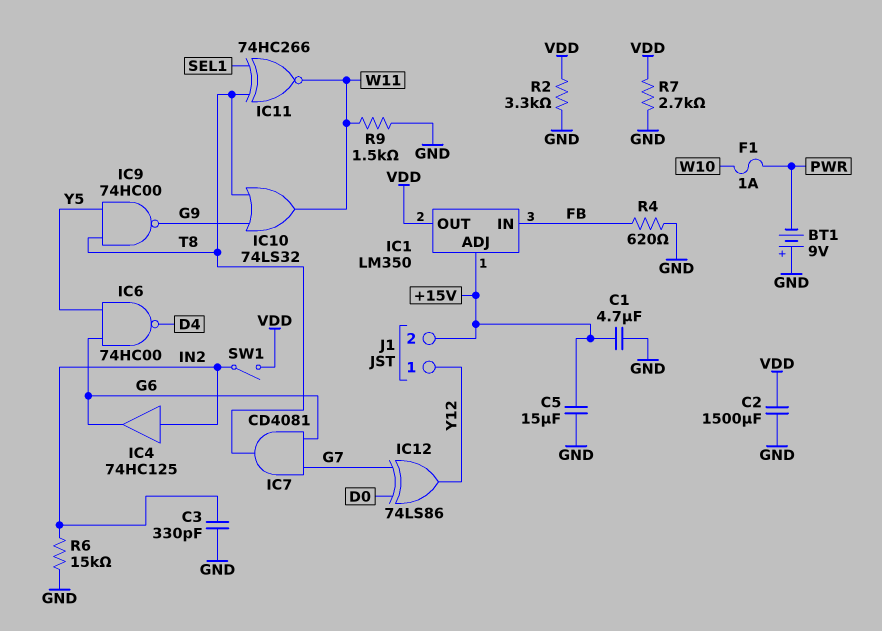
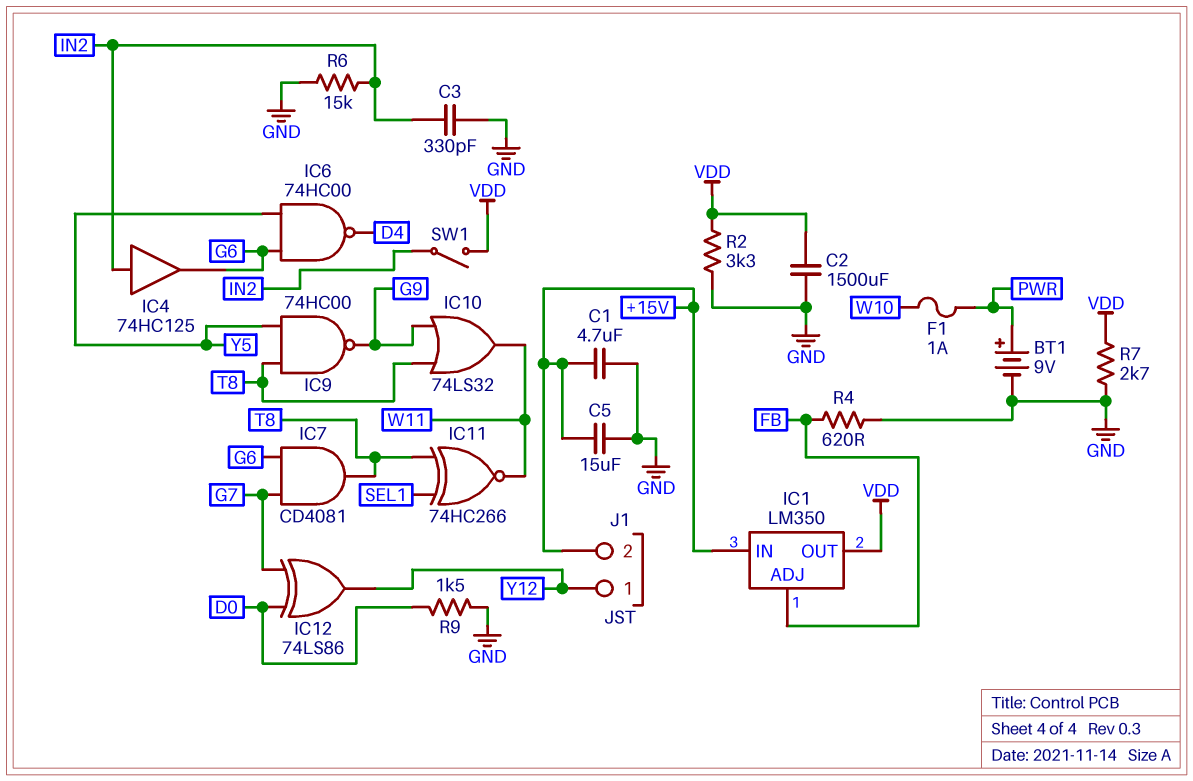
BT1: 9V (plus GND, minus PWR) -> 9V (plus PWR, minus GND)
IC1 pin ADJ: +15V -> FB
IC1 pin IN: FB -> +15V
R9: 1.5k (GND, W11) -> 1.5k (D0, GND)

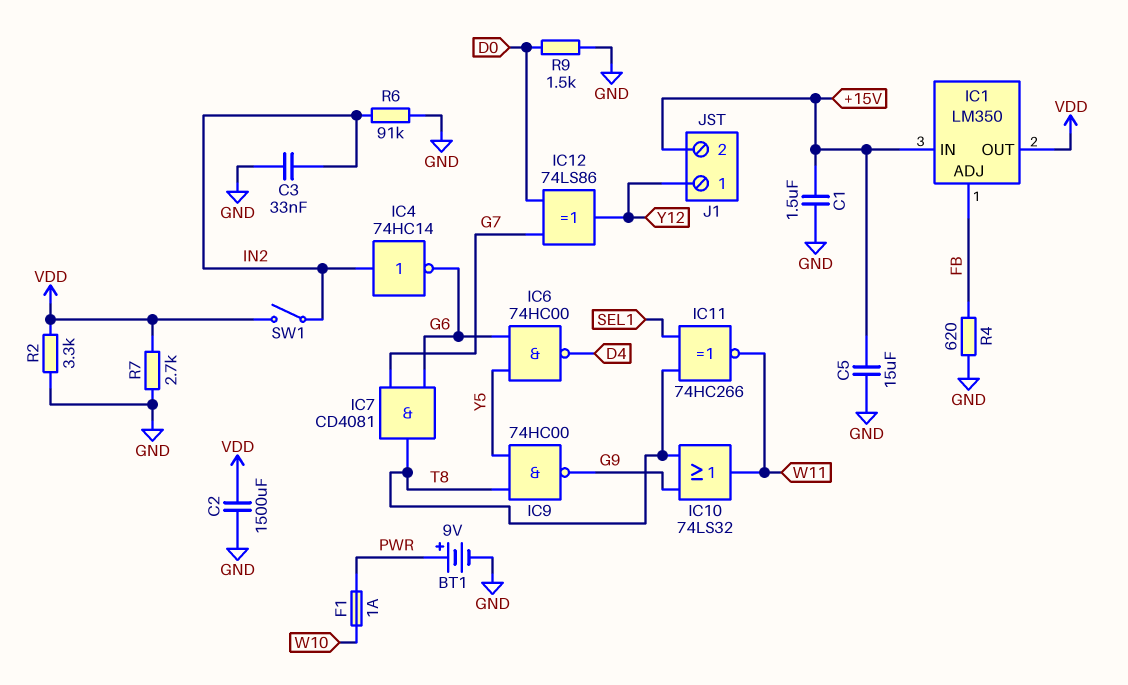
C1: 4.7uF (+15V, GND) -> 1.5uF (+15V, GND)
C3: 330pF (GND, IN2) -> 33nF (GND, IN2)
IC4: buffer 74HC125 (in IN2, out G6) -> NOT 74HC14 (in IN2, out G6)
R6: 15k (GND, IN2) -> 91k (GND, IN2)

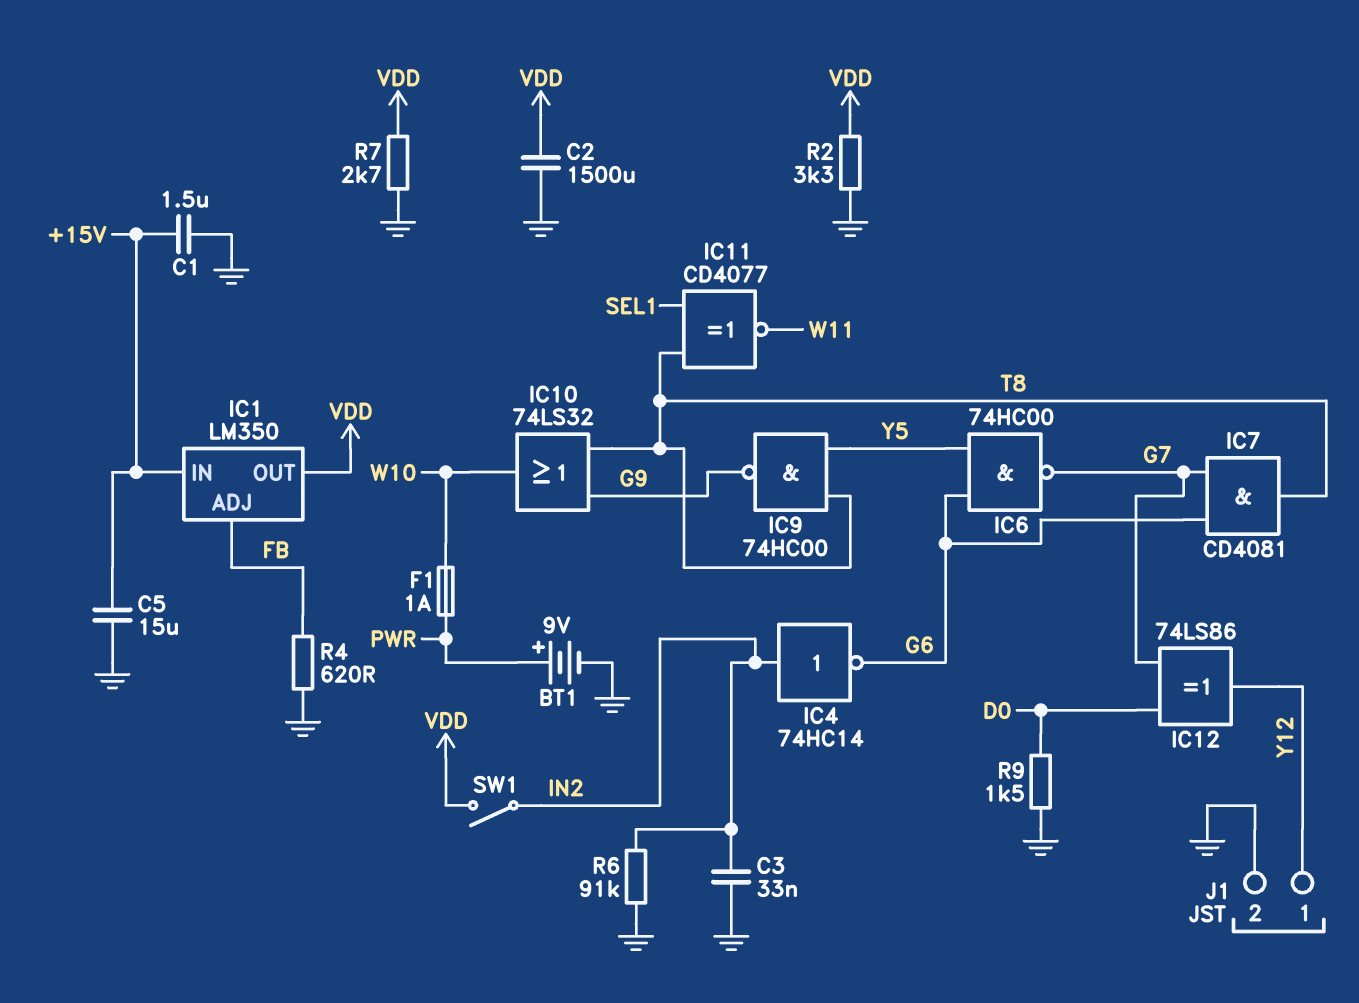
IC6: NAND 74HC00 (in G6, in Y5, out D4) -> NAND 74HC00 (in G6, in Y5, out G7)
IC10: OR 74LS32 (in G9, in T8, out W11) -> OR 74LS32 (in G9, in T8, out W10)
IC11: XNOR 74HC266 (in SEL1, in T8, out W11) -> XNOR CD4077 (in SEL1, in T8, out W11)
J1 pin 2: +15V -> GND

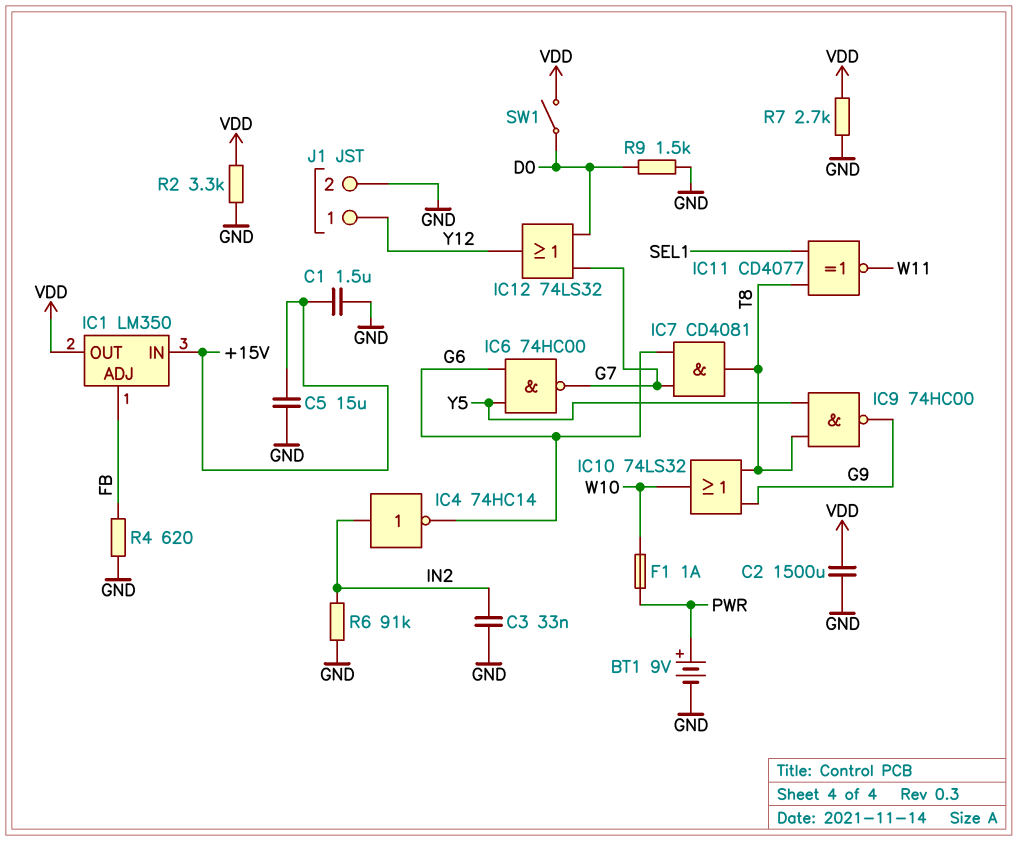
IC12: XOR 74LS86 (in D0, in G7, out Y12) -> OR 74LS32 (in D0, in G7, out Y12)
SW1: switch (IN2, VDD) -> switch (D0, VDD)

